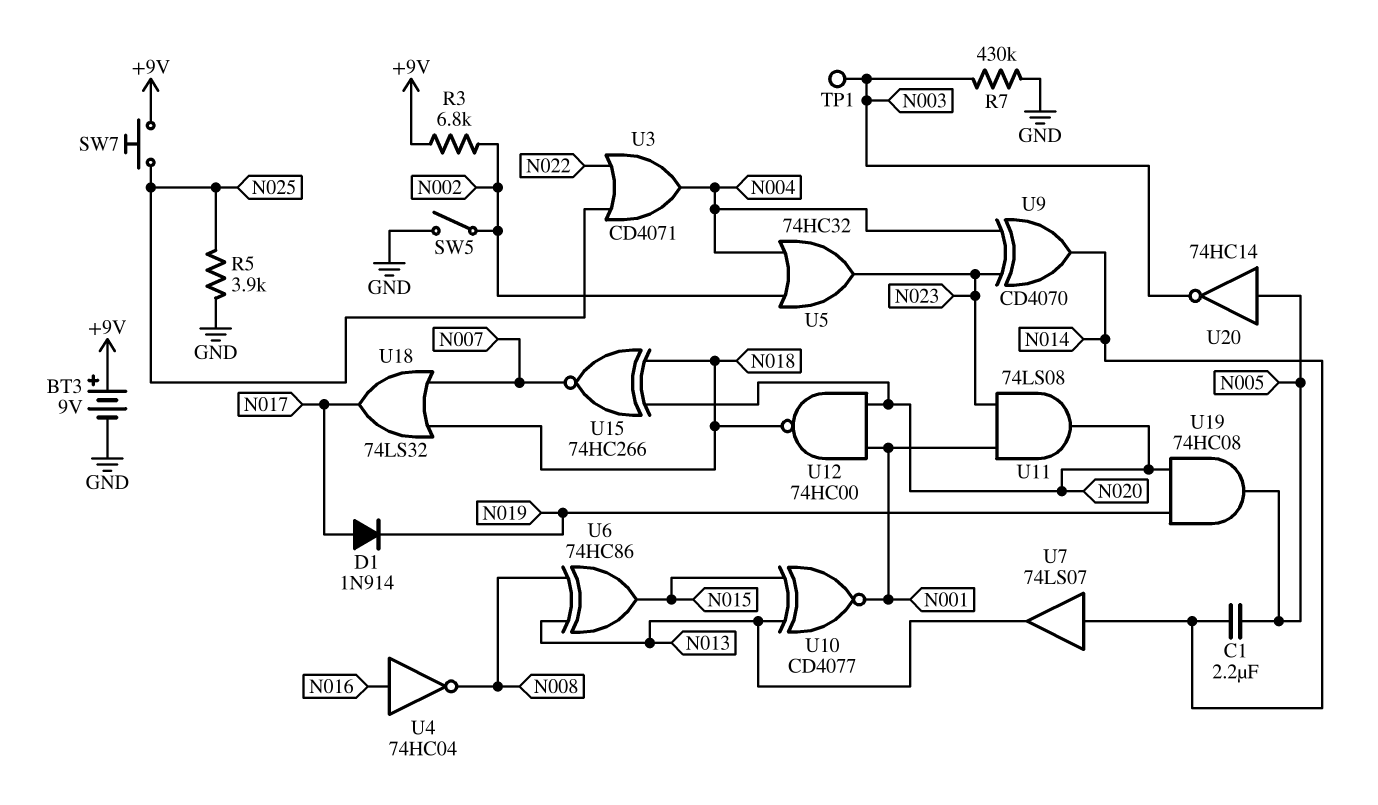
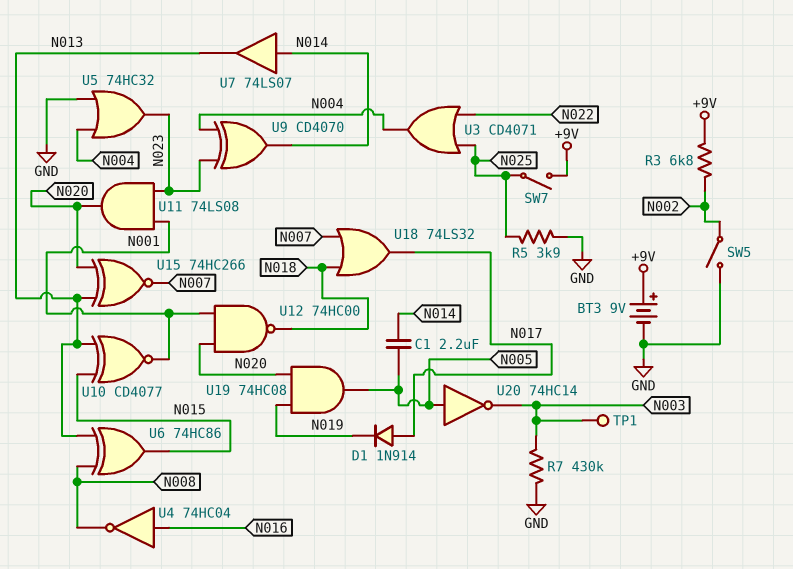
SW7: button (+9V, N025) -> switch (+9V, N025)
U5: OR 74HC32 (in N002, in N004, out N023) -> OR 74HC32 (in GND, in N004, out N023)
U15: XNOR 74HC266 (in N018, in N020, out N007) -> XNOR 74HC266 (in N013, in N020, out N007)

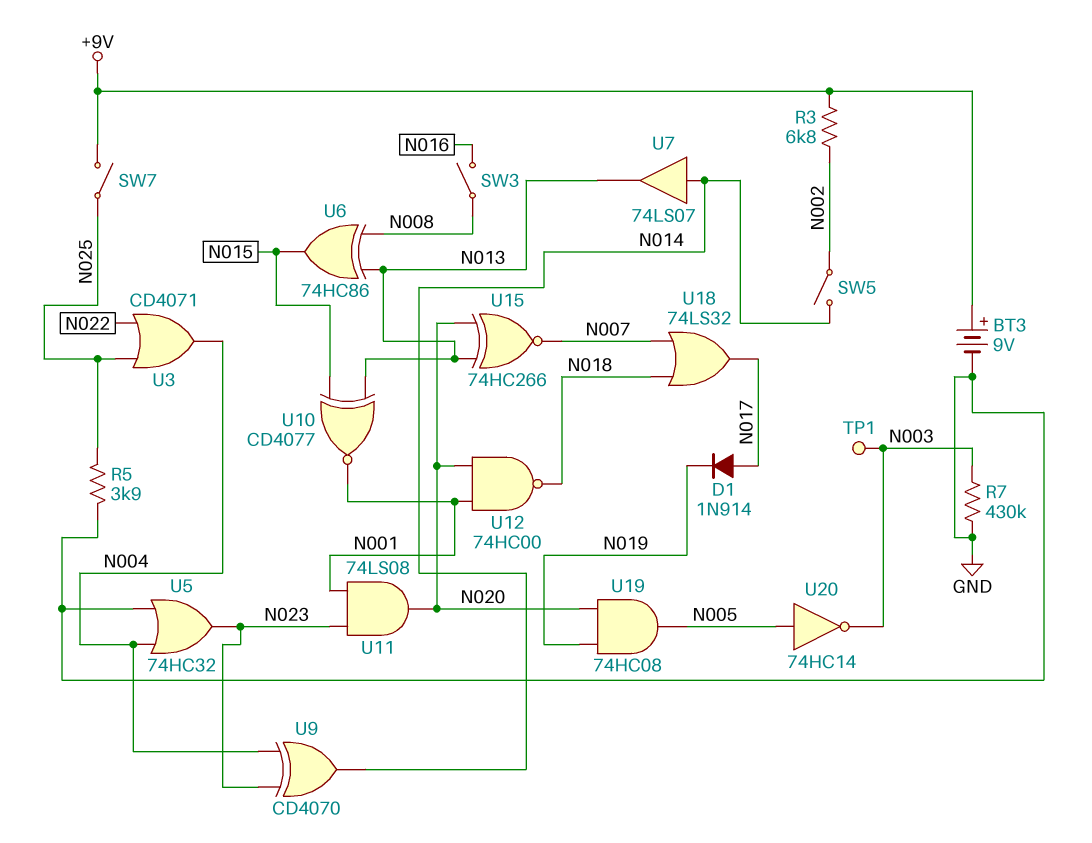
C1: 2.2uF (N005, N014) -> none
SW3: none -> switch (N008, N016)
SW5: switch (GND, N002) -> switch (N002, N014)
U4: NOT 74HC04 (in N016, out N008) -> none

